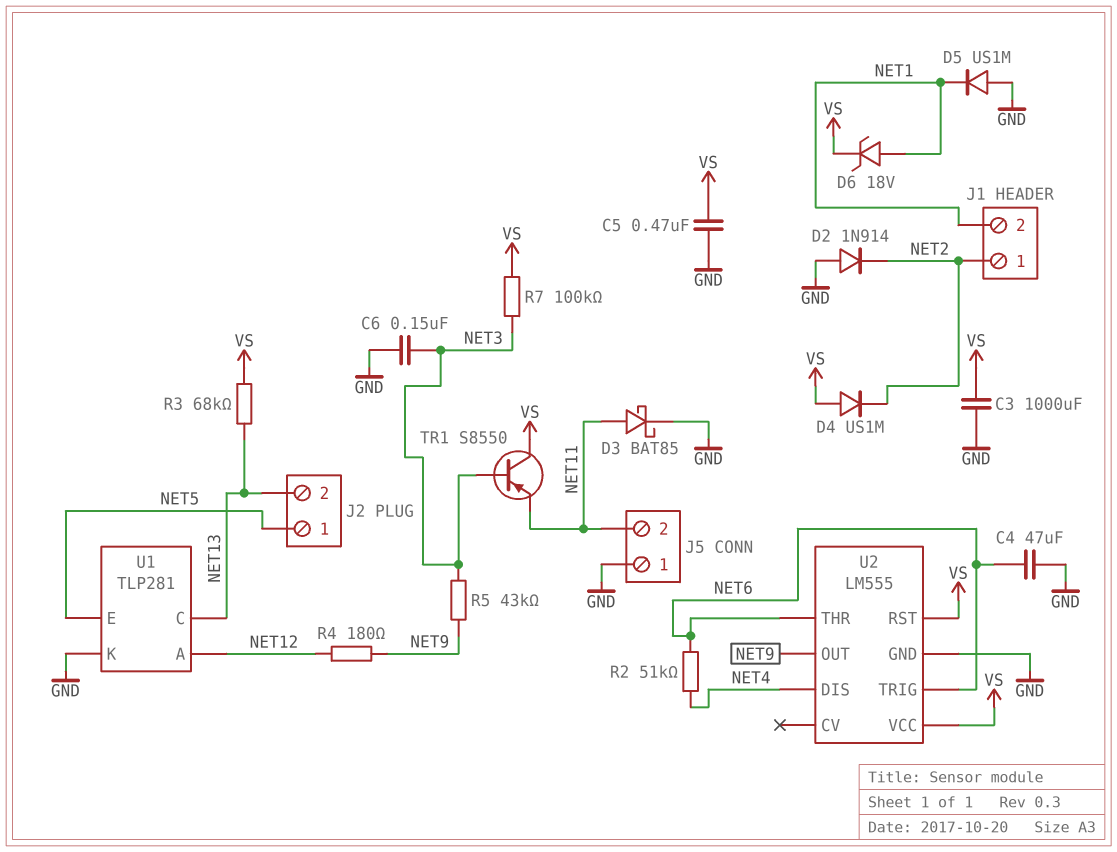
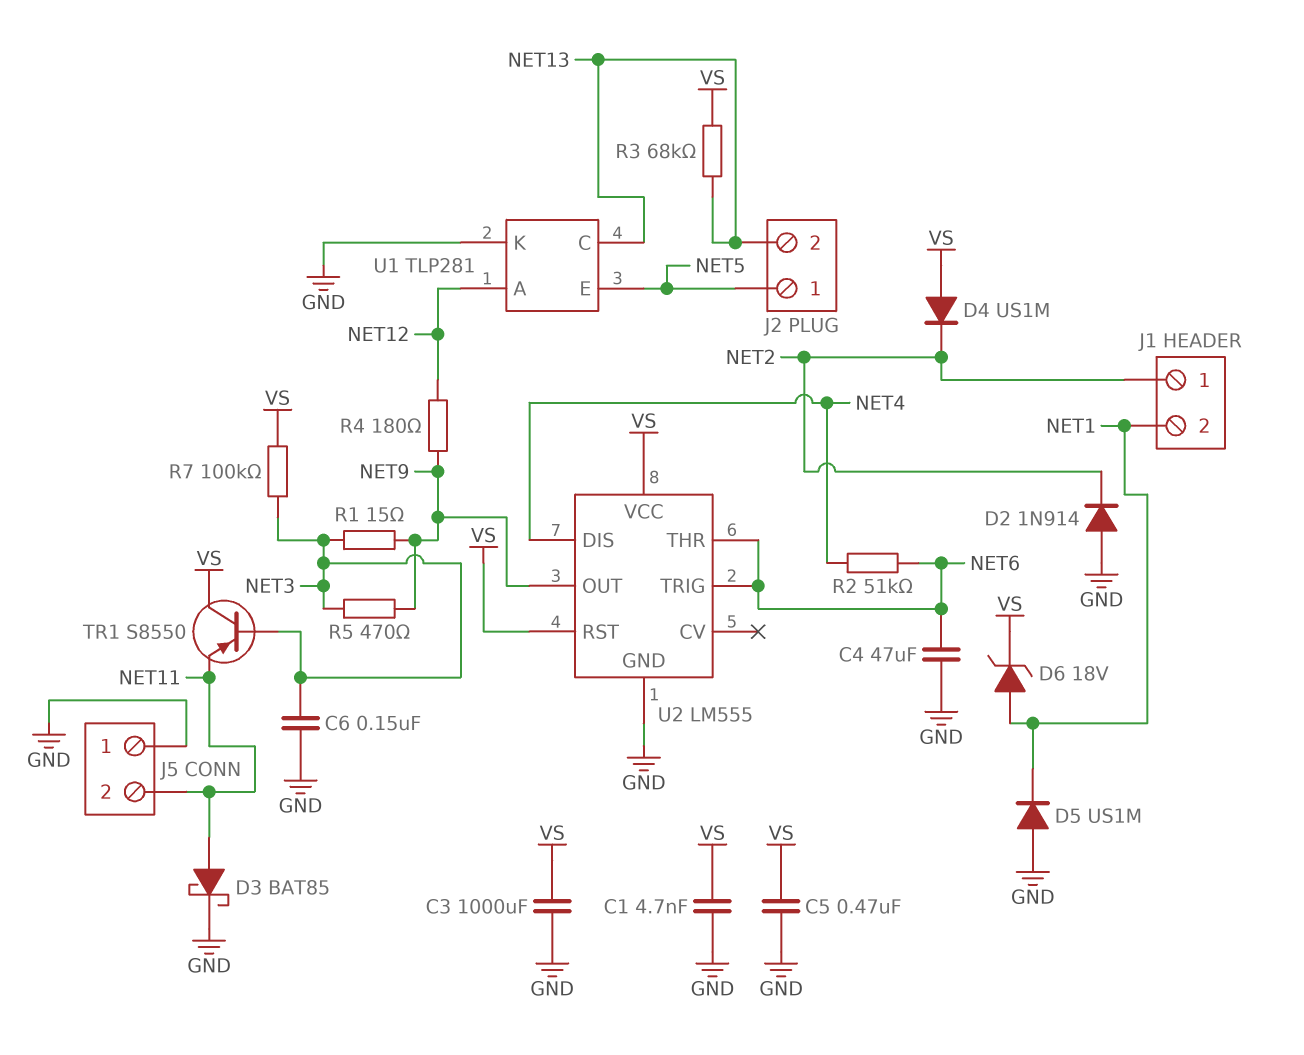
C1: none -> 4.7nF (GND, VS)
R1: none -> 15 (NET3, NET9)
R5: 43k (NET3, NET9) -> 470 (NET3, NET9)

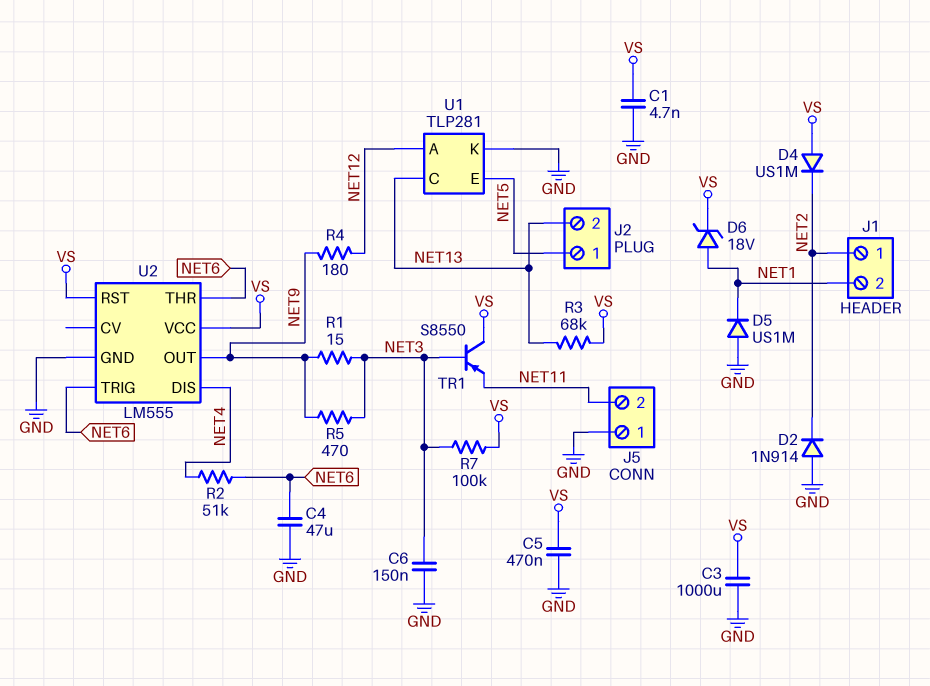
D3: schottky BAT85 (A NET11, K GND) -> none

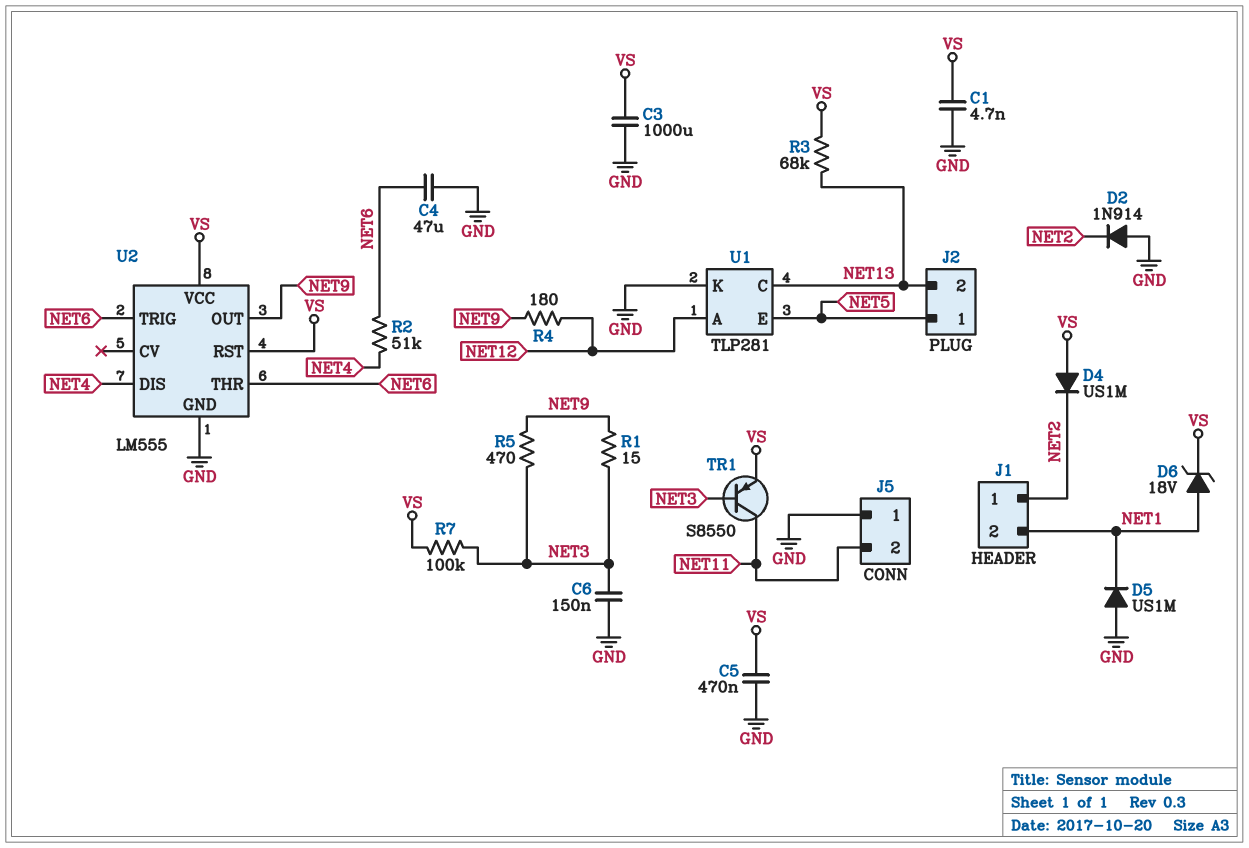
TR1: PNP S8550 (B NET3, C VS, E NET11) -> PNP S8550 (B NET3, C NET11, E VS)

